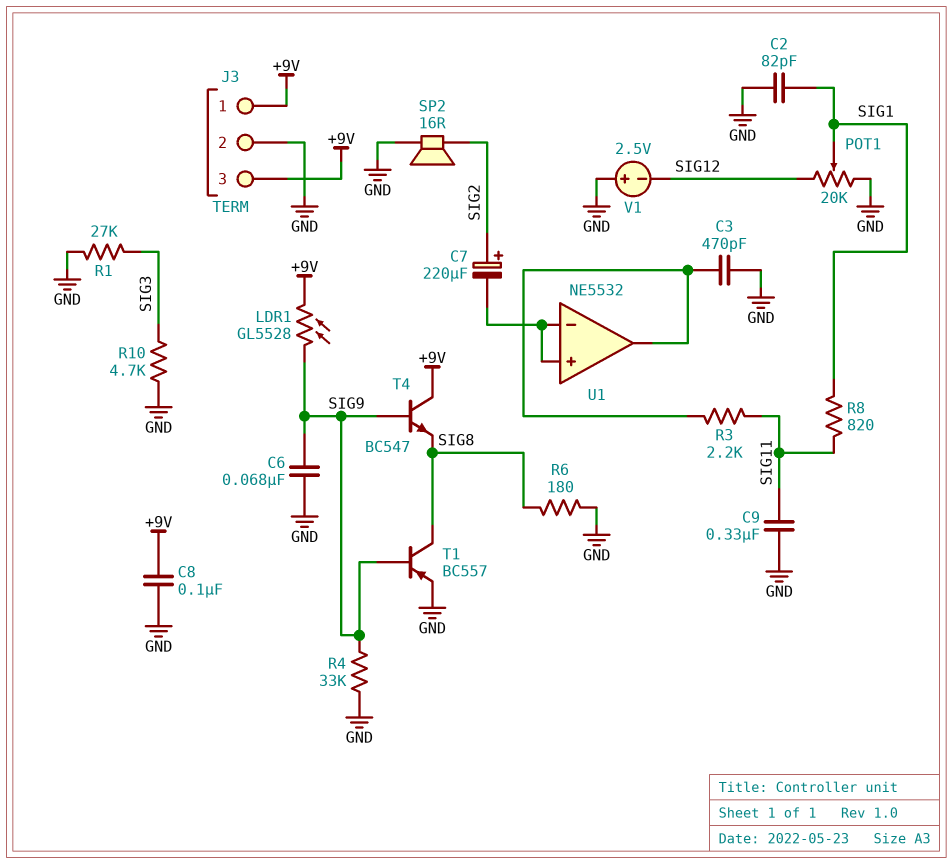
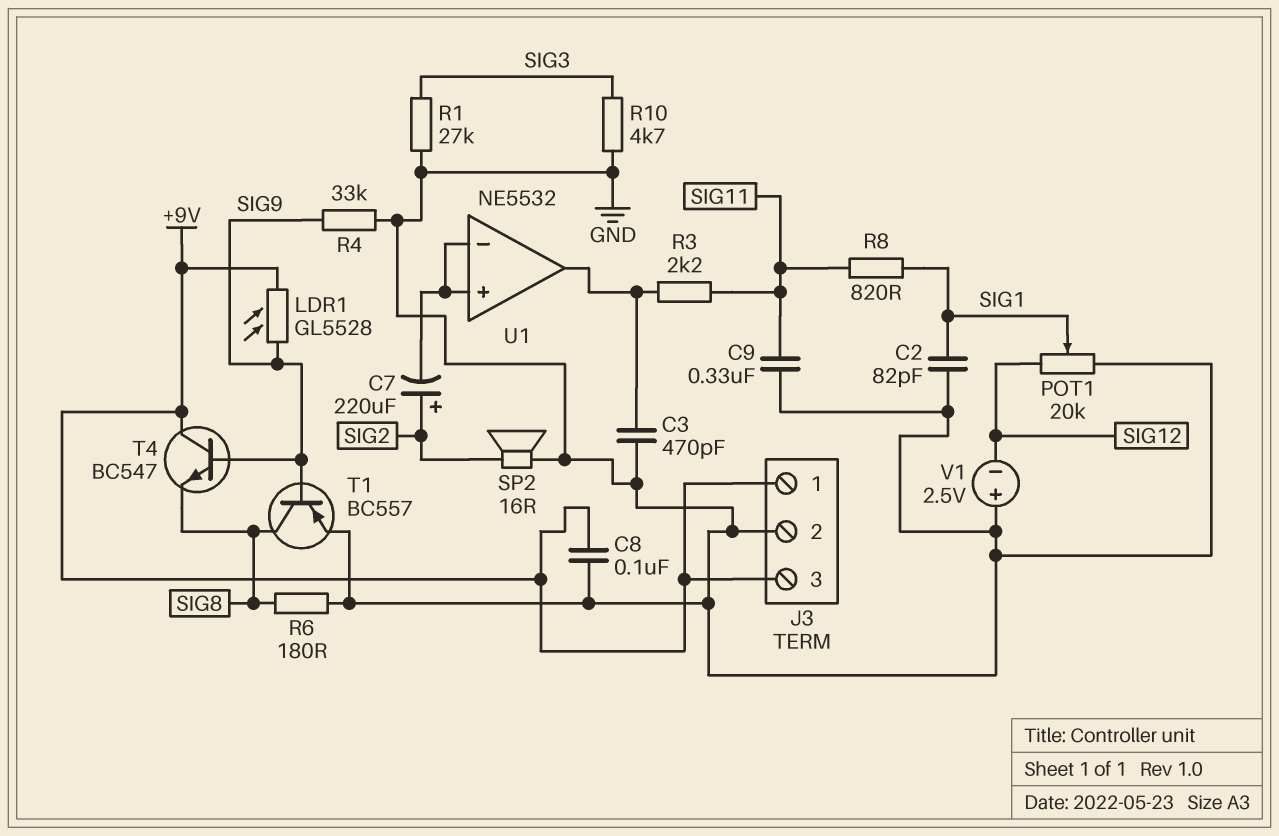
C6: 68nF (GND, SIG9) -> none

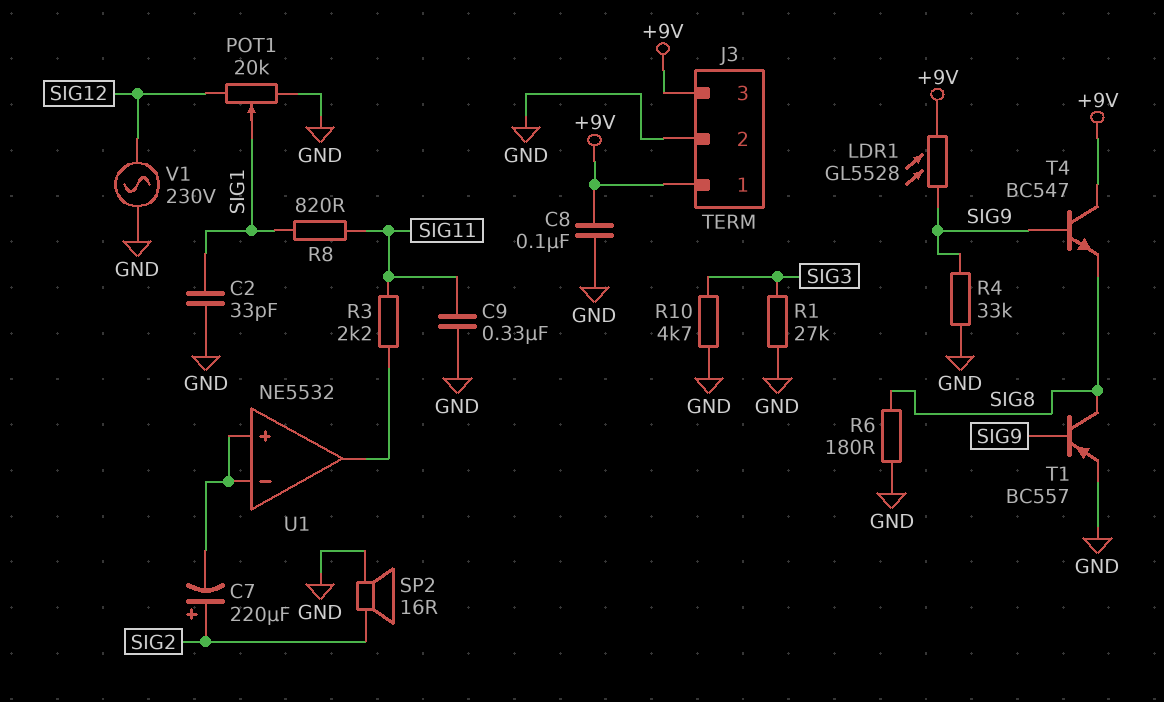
C2: 82pF (GND, SIG1) -> 33pF (GND, SIG1)
C3: 470pF (GND, U1/out) -> none
V1: 2.5V (plus GND, minus SIG12) -> AC 230V (GND, SIG12)

